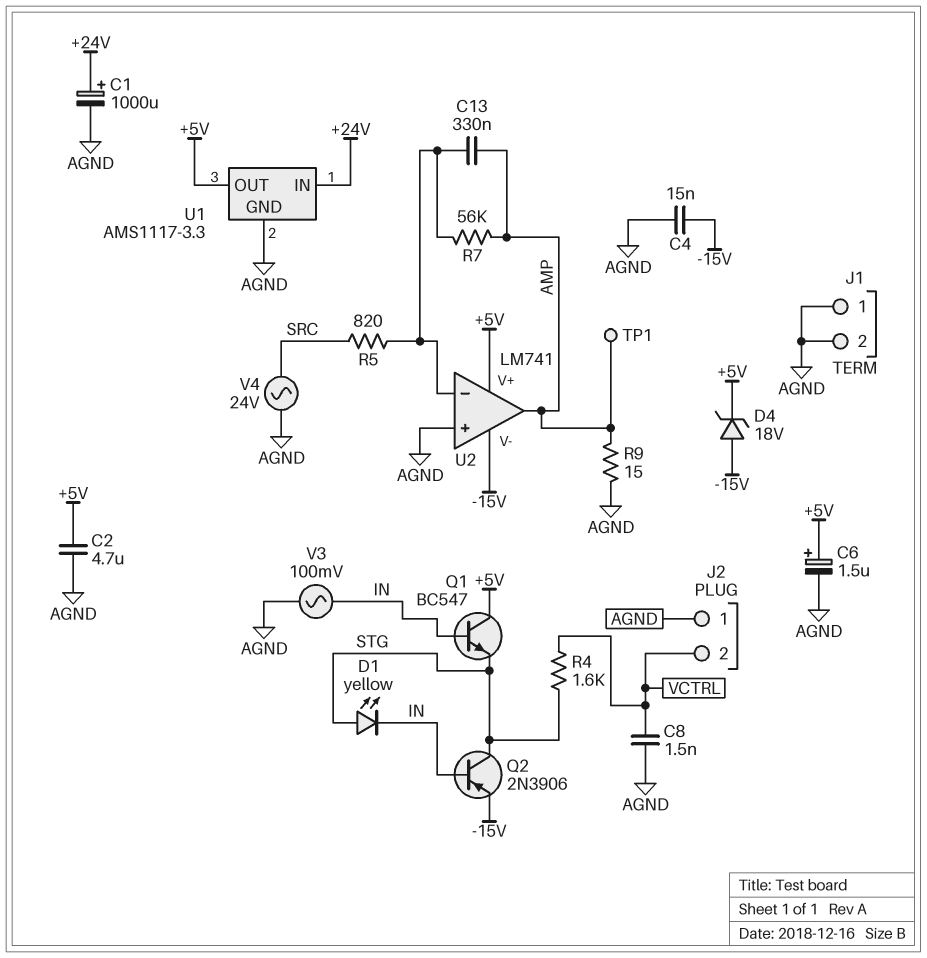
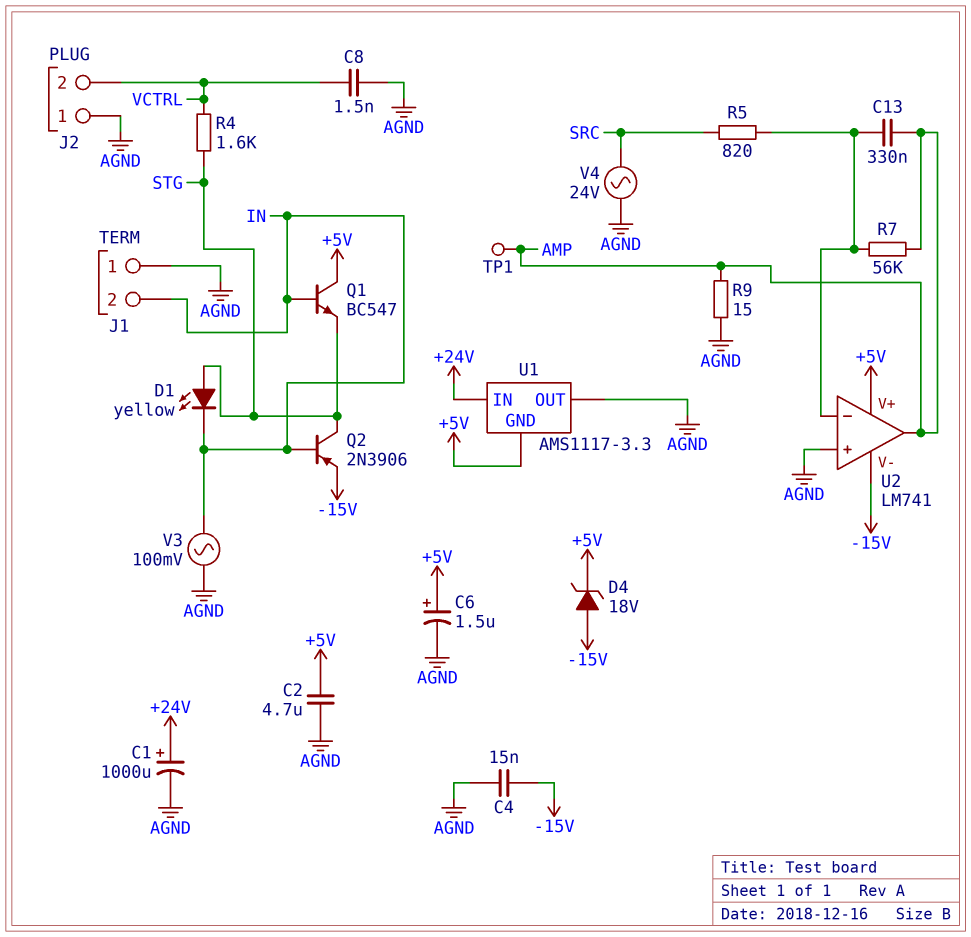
J1 pin 2: AGND -> IN
U1 pin GND: AGND -> +5V
U1 pin OUT: +5V -> AGND

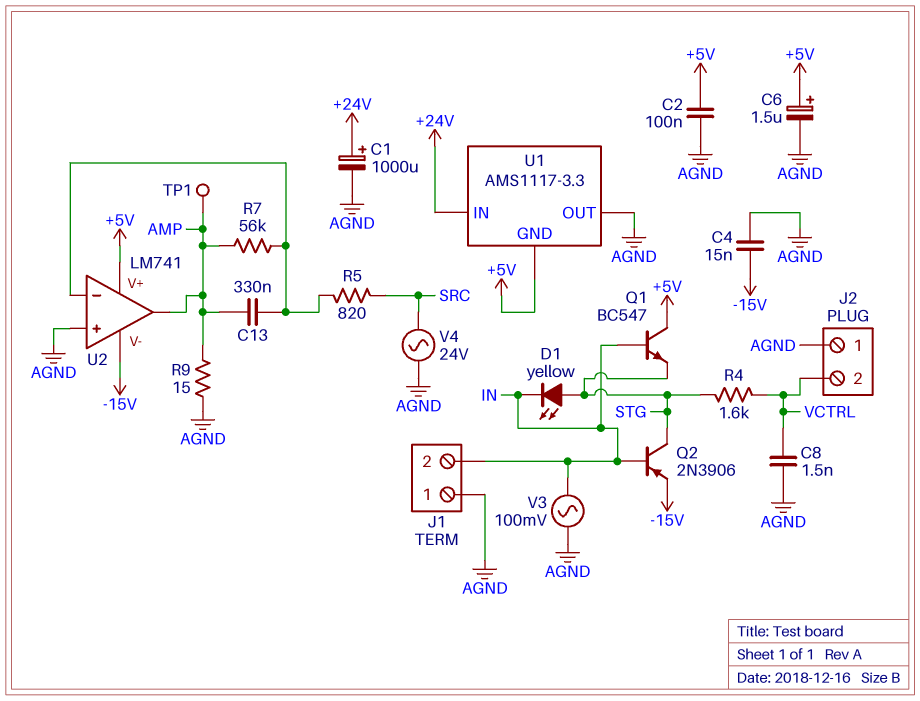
C2: 4.7uF (+5V, AGND) -> 100nF (+5V, AGND)
D4: zener 18V (A -15V, K +5V) -> none

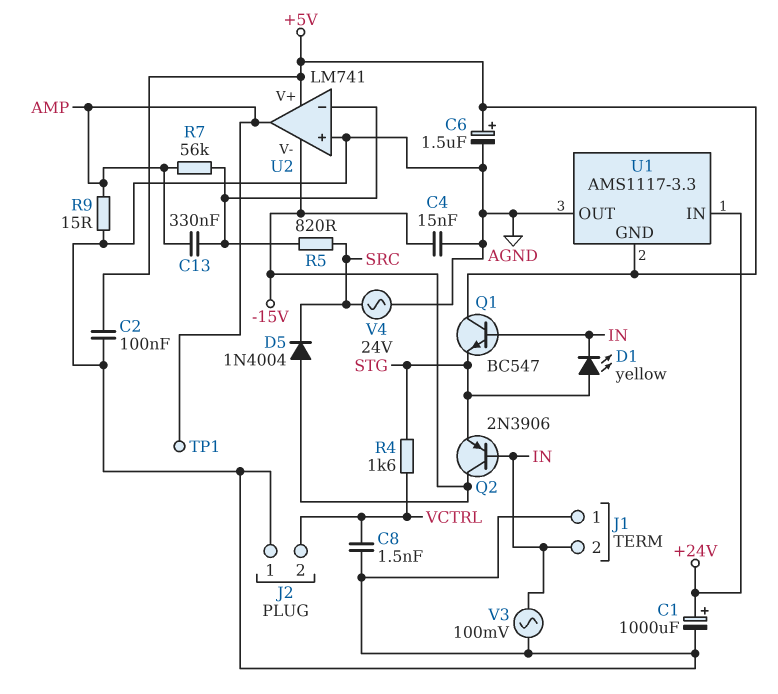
D5: none -> diode 1N4004 (A -15V, K SRC)
Q2: PNP 2N3906 (B IN, C STG, E -15V) -> PNP 2N3906 (B IN, C -15V, E STG)

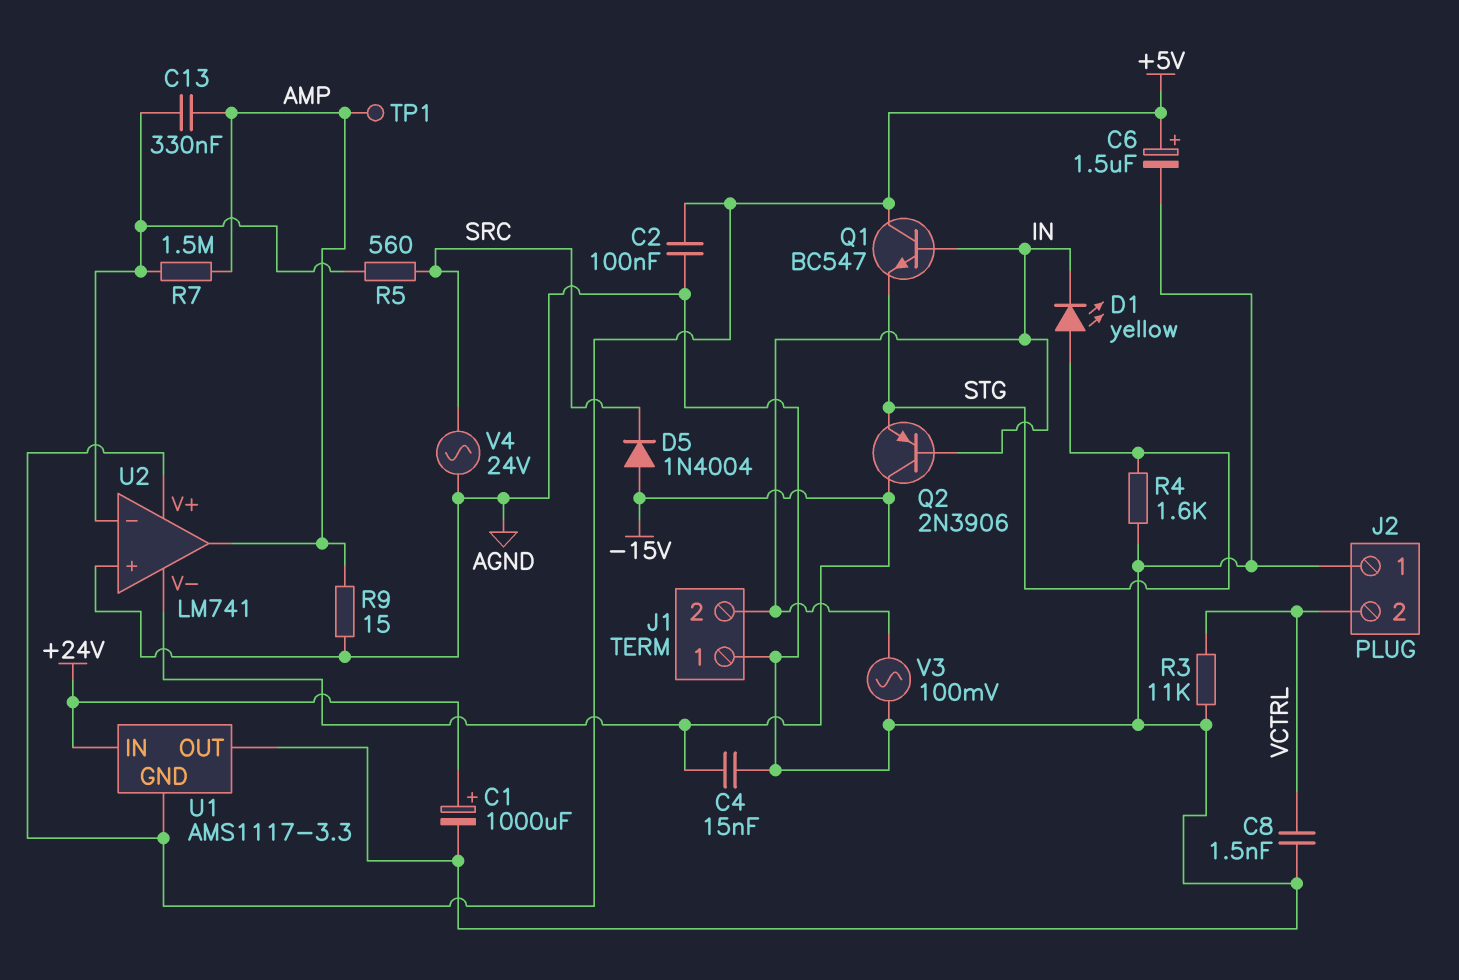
R3: none -> 11k (AGND, VCTRL)
R4: 1.6k (STG, VCTRL) -> 1.6k (AGND, STG)
R5: 820 (SRC, U2/in-) -> 560 (SRC, U2/in-)
R7: 56k (AMP, U2/in-) -> 1.5M (AMP, U2/in-)

